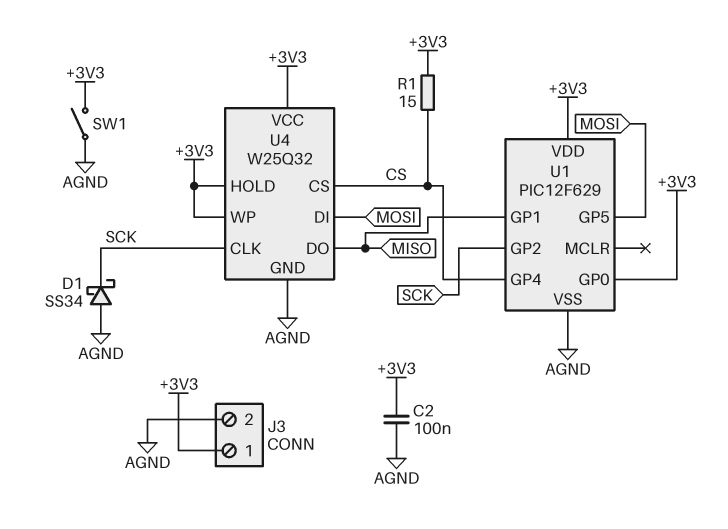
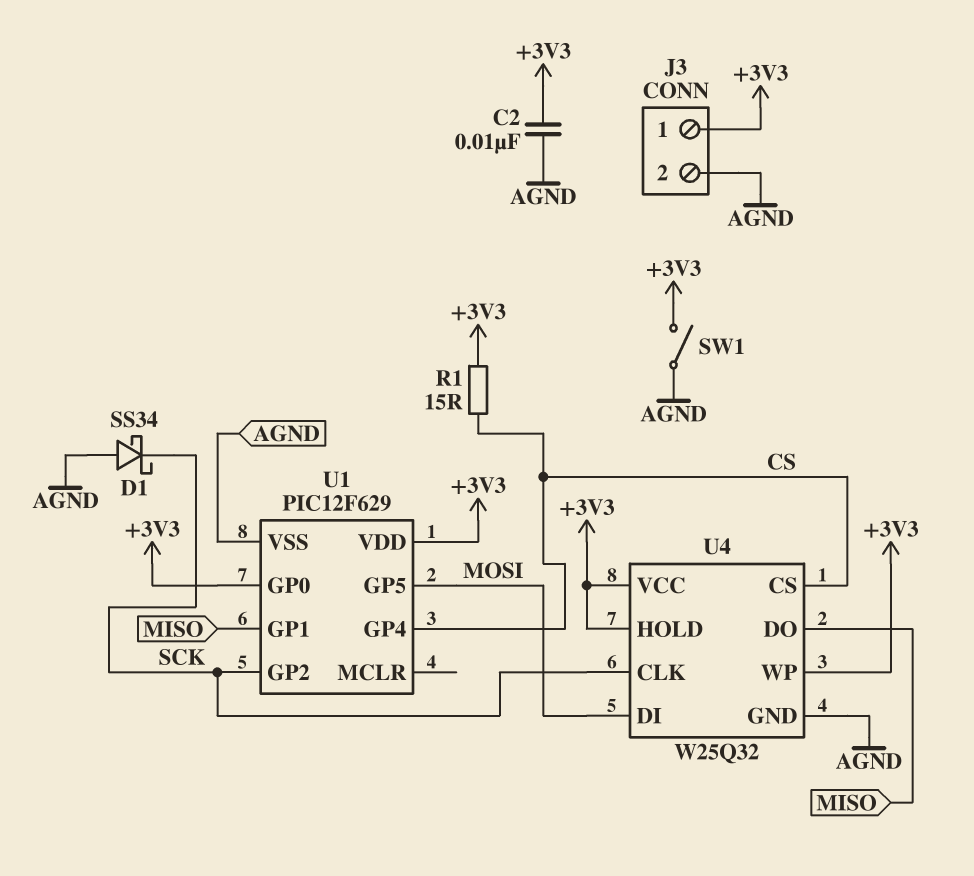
C2: 100nF (+3V3, AGND) -> 10nF (+3V3, AGND)

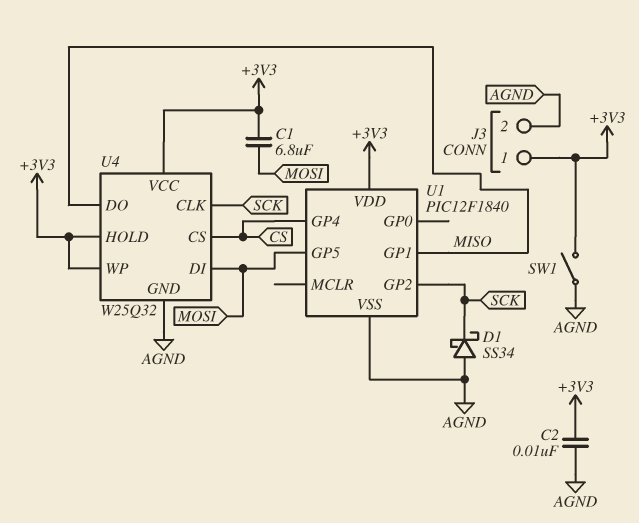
C1: none -> 6.8uF (+3V3, MOSI)
R1: 15 (+3V3, CS) -> none
U1: PIC12F629 -> PIC12F1840
U1 pin GP0: +3V3 -> none

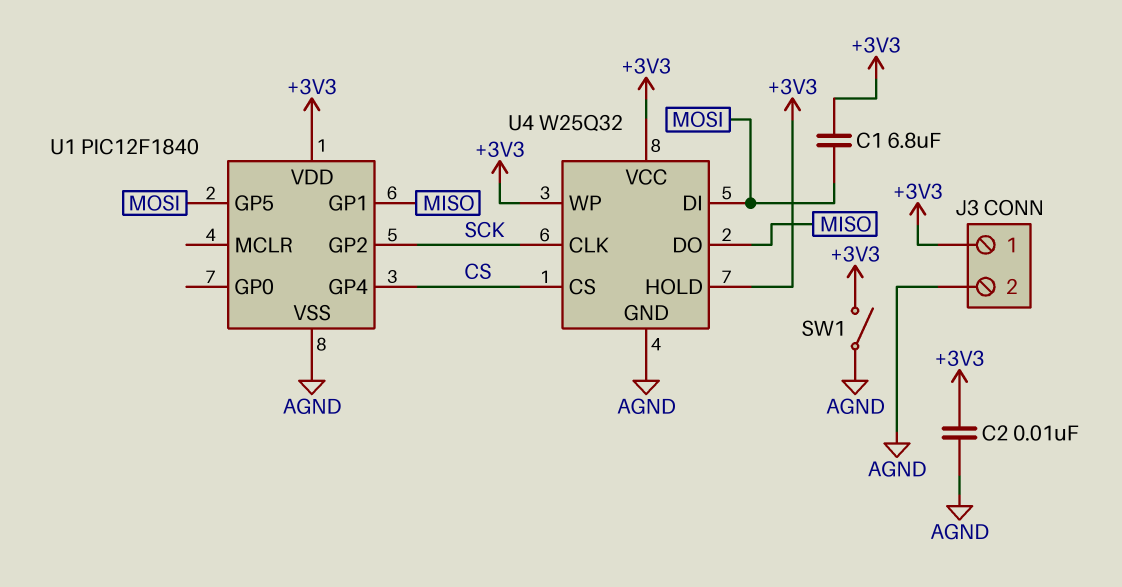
D1: schottky SS34 (A AGND, K SCK) -> none

